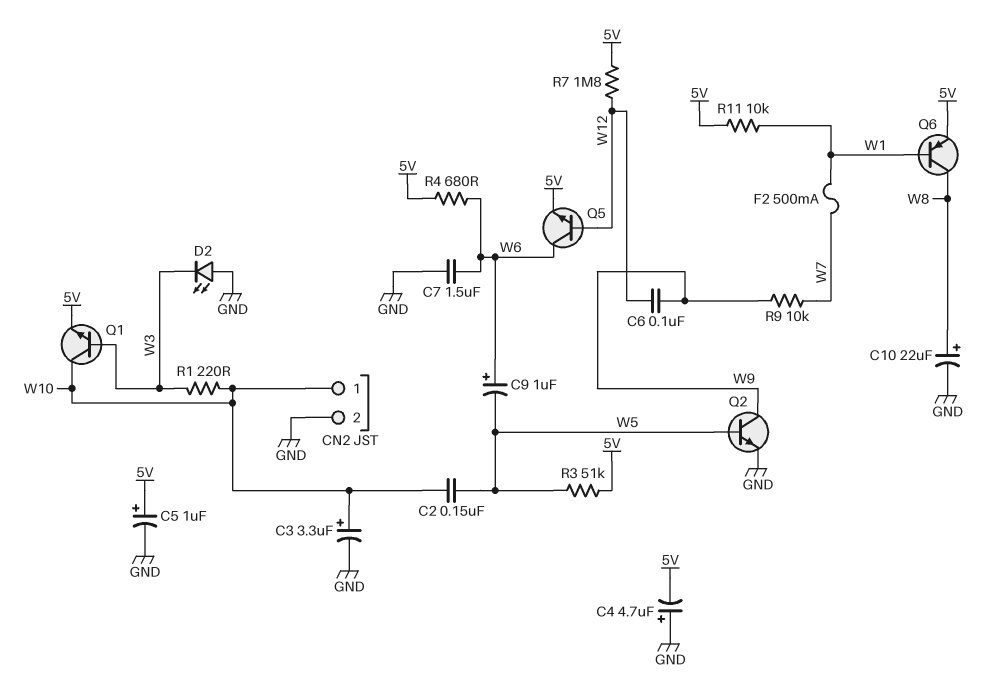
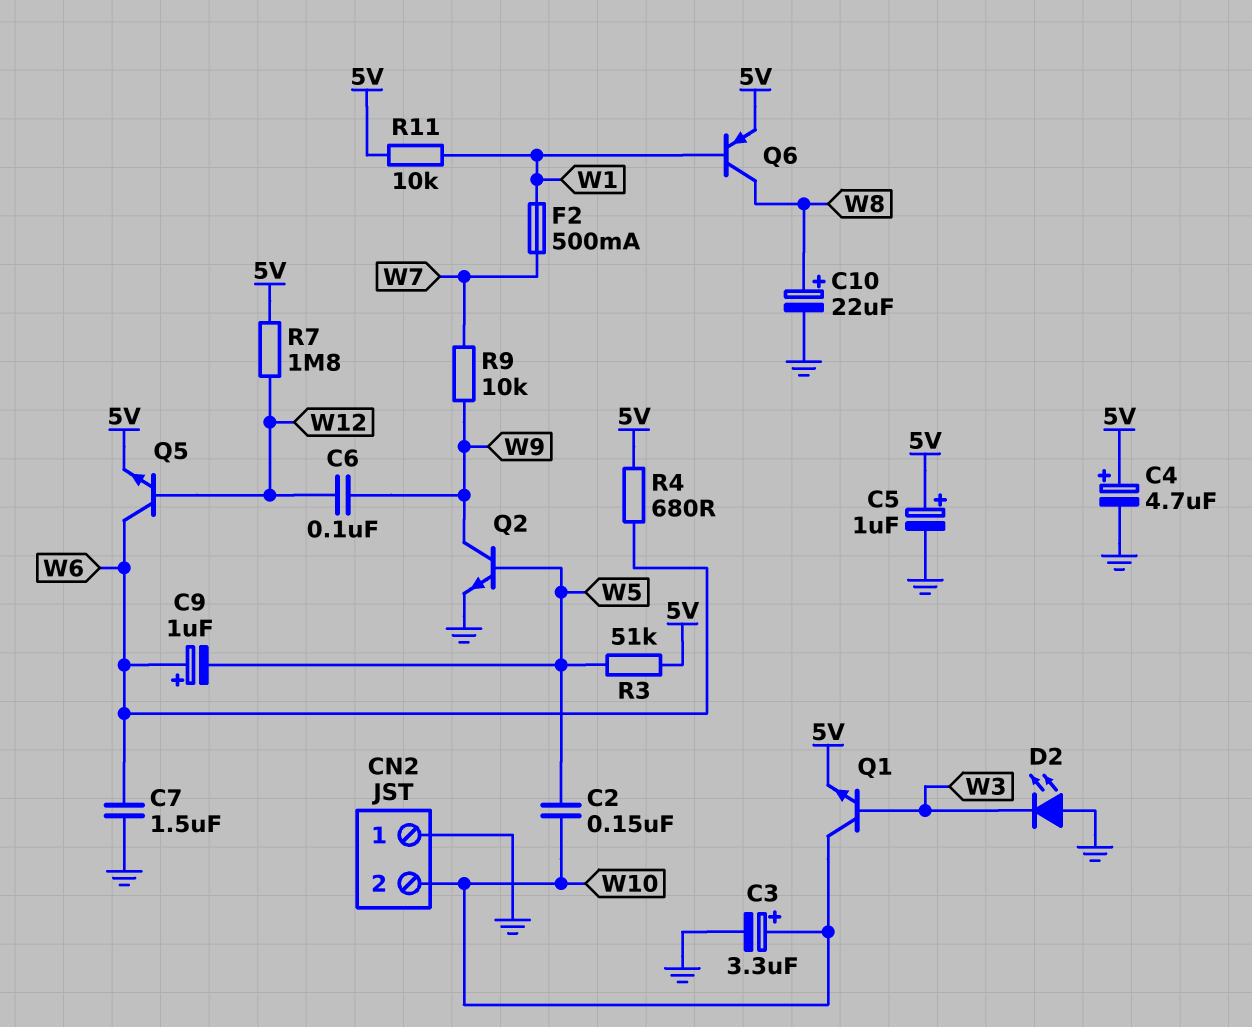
C4: 4.7uF (plus GND, minus 5V) -> 4.7uF (plus 5V, minus GND)
CN2 pin 1: W10 -> GND
CN2 pin 2: GND -> W10
R1: 220 (W3, W10) -> none

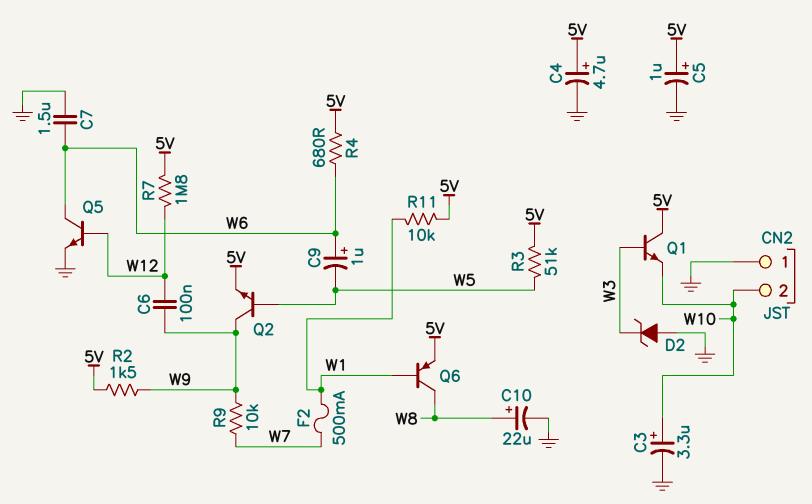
C2: 150nF (W5, W10) -> none
D2: LED (A GND, K W3) -> zener (A GND, K W3)
Q1: NPN (B W3, C W10, E 5V) -> NPN (B W3, C 5V, E W10)
Q2: NPN (B W5, C W9, E GND) -> NPN (B W5, C W9, E 5V)
Q5: NPN (B W12, C W6, E 5V) -> NPN (B W12, C W6, E GND)
R2: none -> 1.5k (5V, W9)

